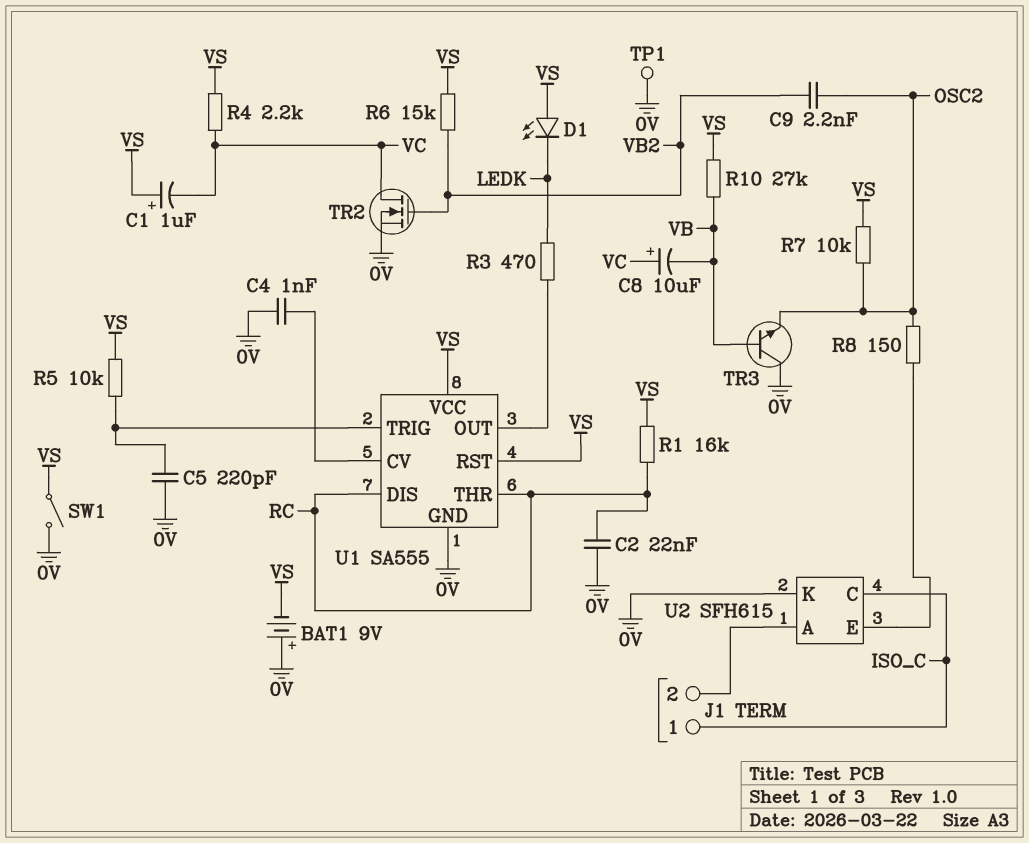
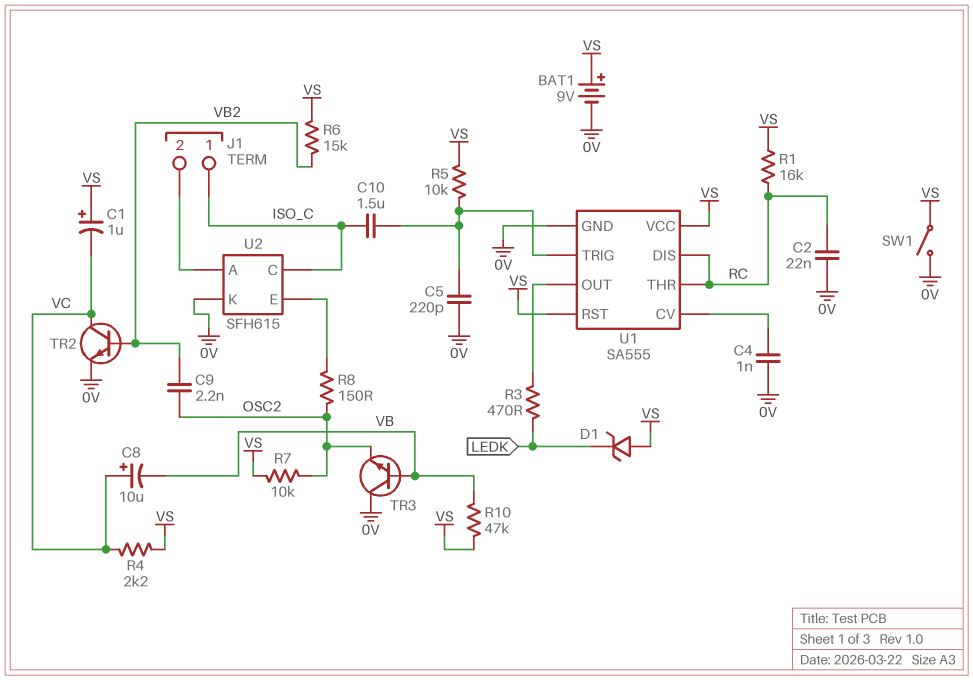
BAT1: 9V (plus 0V, minus VS) -> 9V (plus VS, minus 0V)
C10: none -> 1.5uF (ISO_C, U1/TRIG)
D1: LED (A VS, K LEDK) -> zener (A VS, K LEDK)
R10: 27k (VB, VS) -> 47k (VB, VS)
TP1: test point (0V) -> none
TR2: NMOS (G VB2, D VC, S 0V) -> NPN (B VB2, C VC, E 0V)

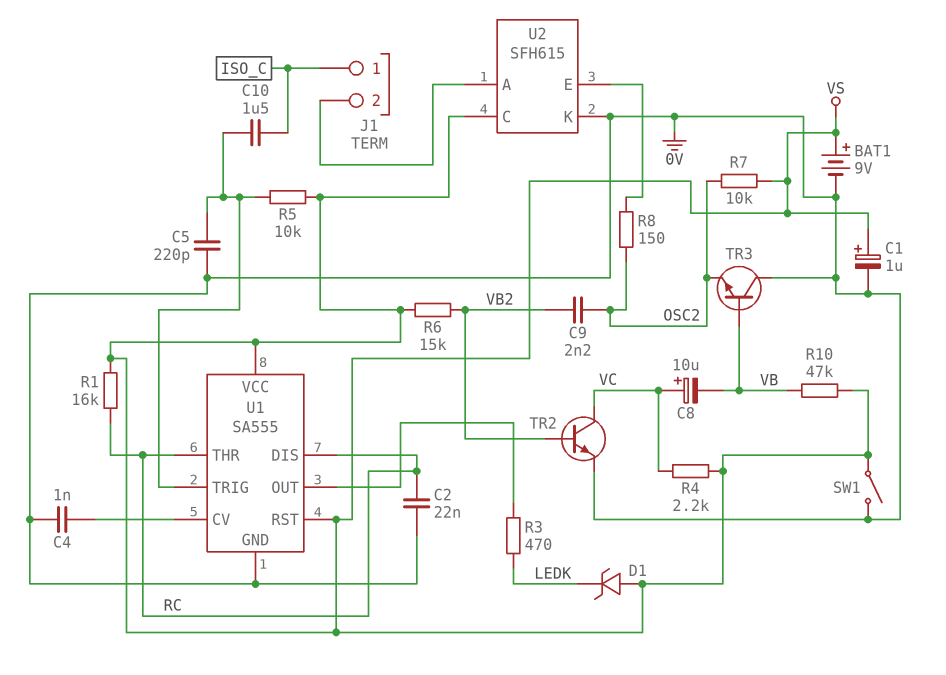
C1: 1uF (plus VS, minus VC) -> 1uF (plus VS, minus 0V)
U2 pin C: ISO_C -> VS

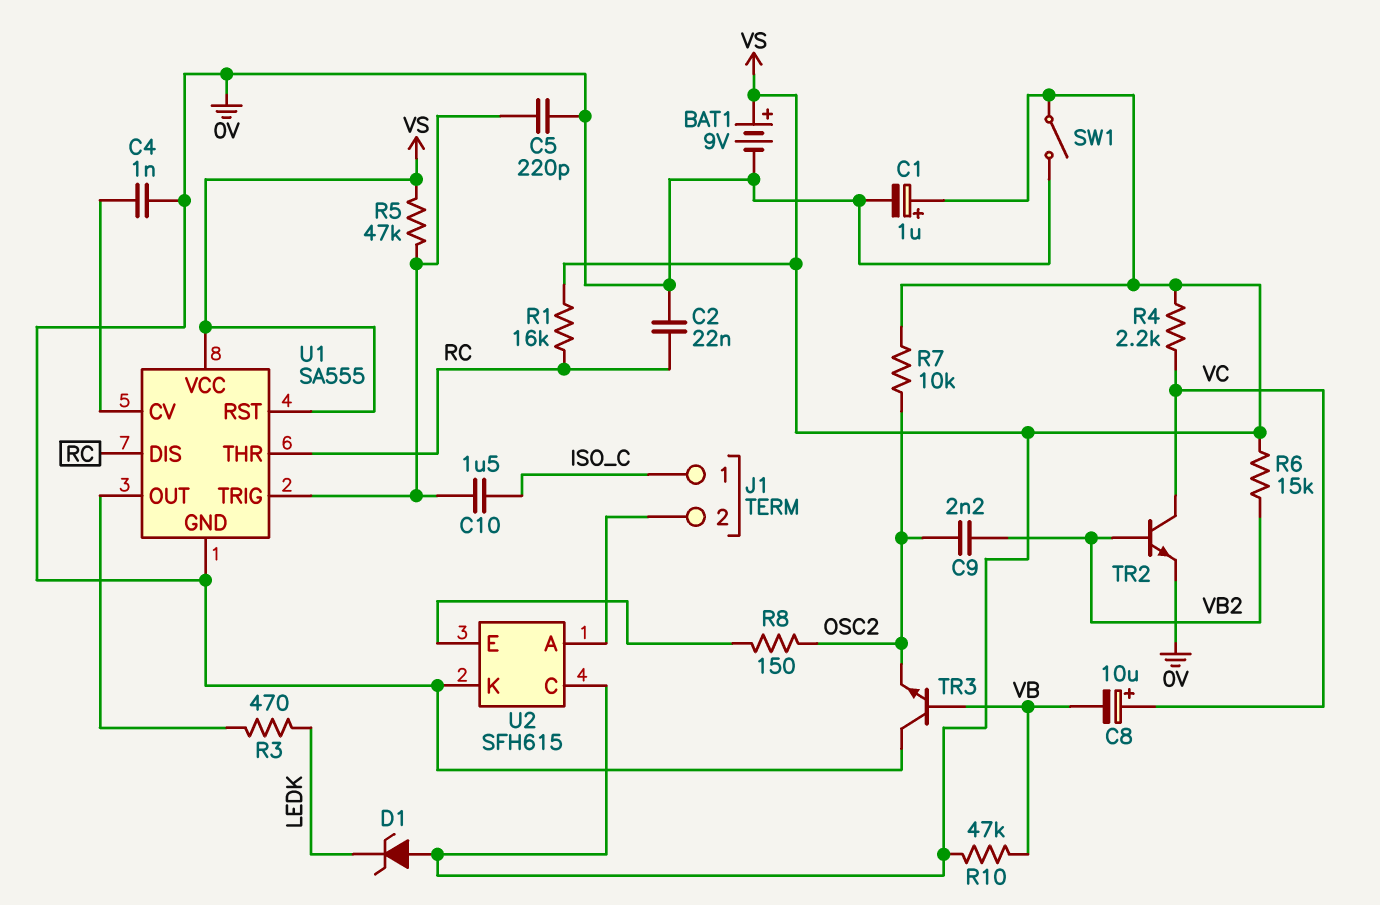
R5: 10k (U1/TRIG, VS) -> 47k (U1/TRIG, VS)

